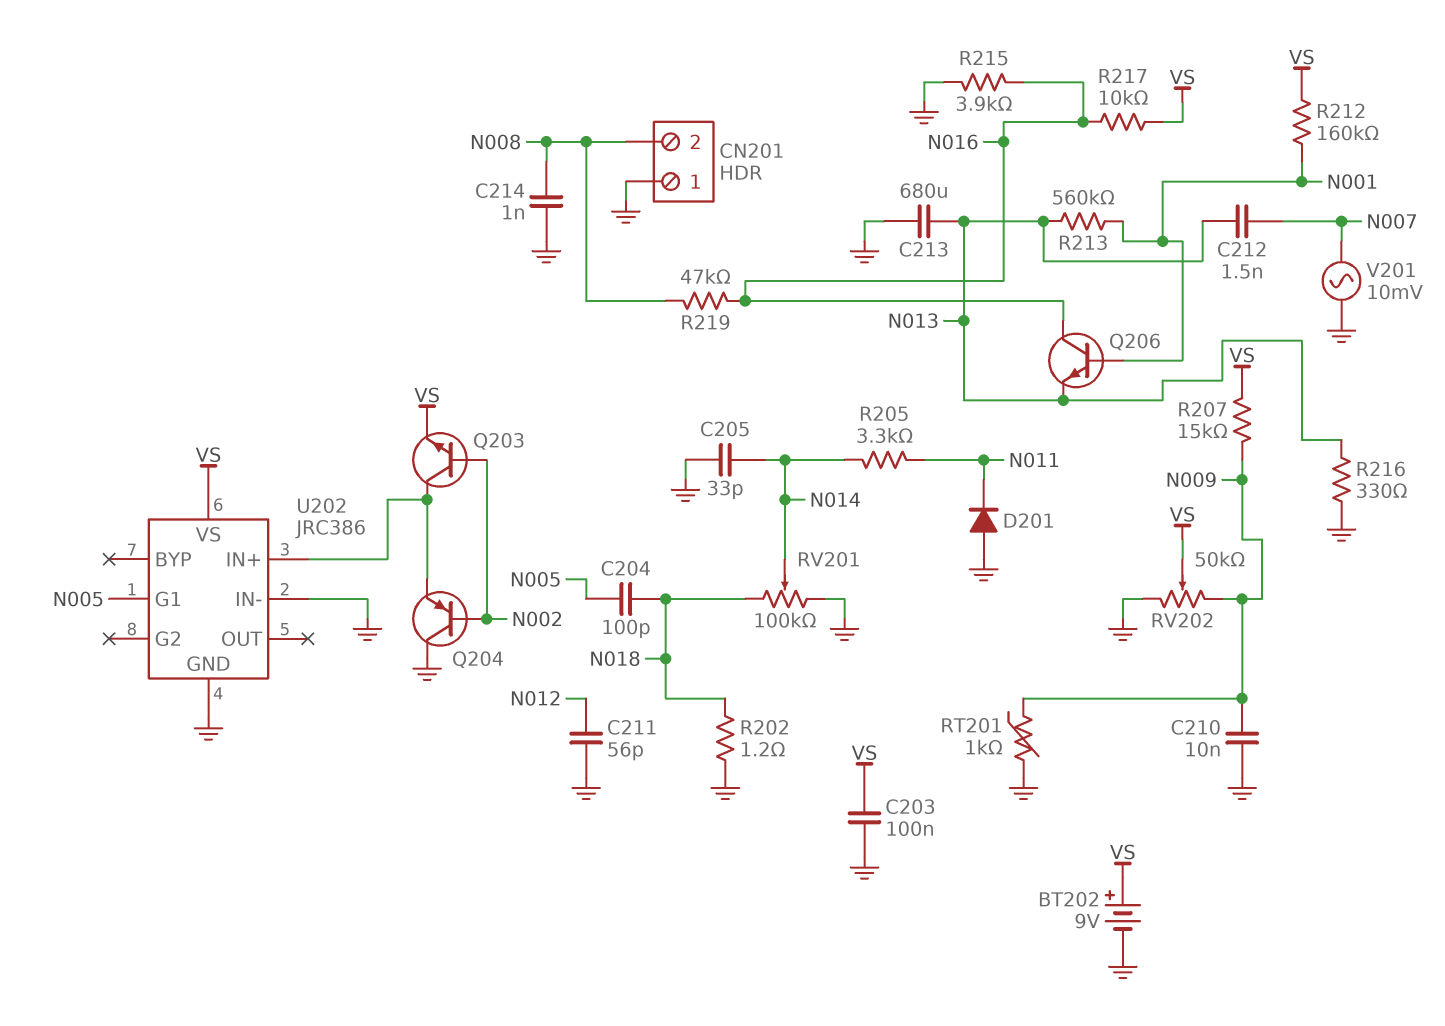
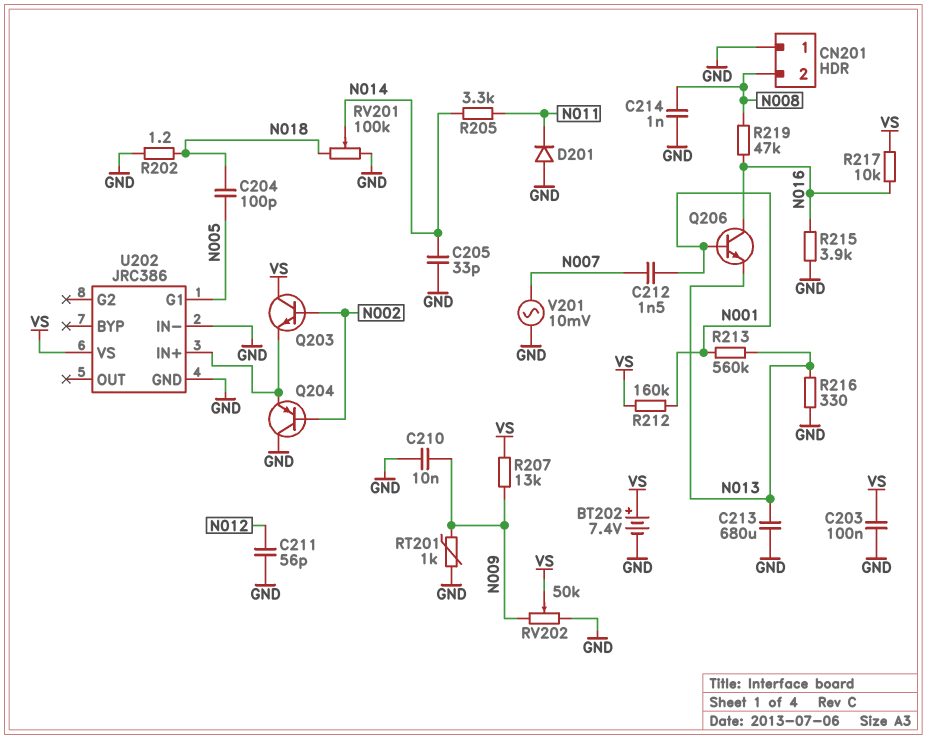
BT202: 9V (plus VS, minus GND) -> 7.4V (plus VS, minus GND)
C212: 1.5nF (N007, N013) -> 1.5nF (N001, N007)
Q203: NPN (B N002, C U202/IN+, E VS) -> NPN (B N002, C VS, E U202/IN+)
R207: 15k (N009, VS) -> 13k (N009, VS)

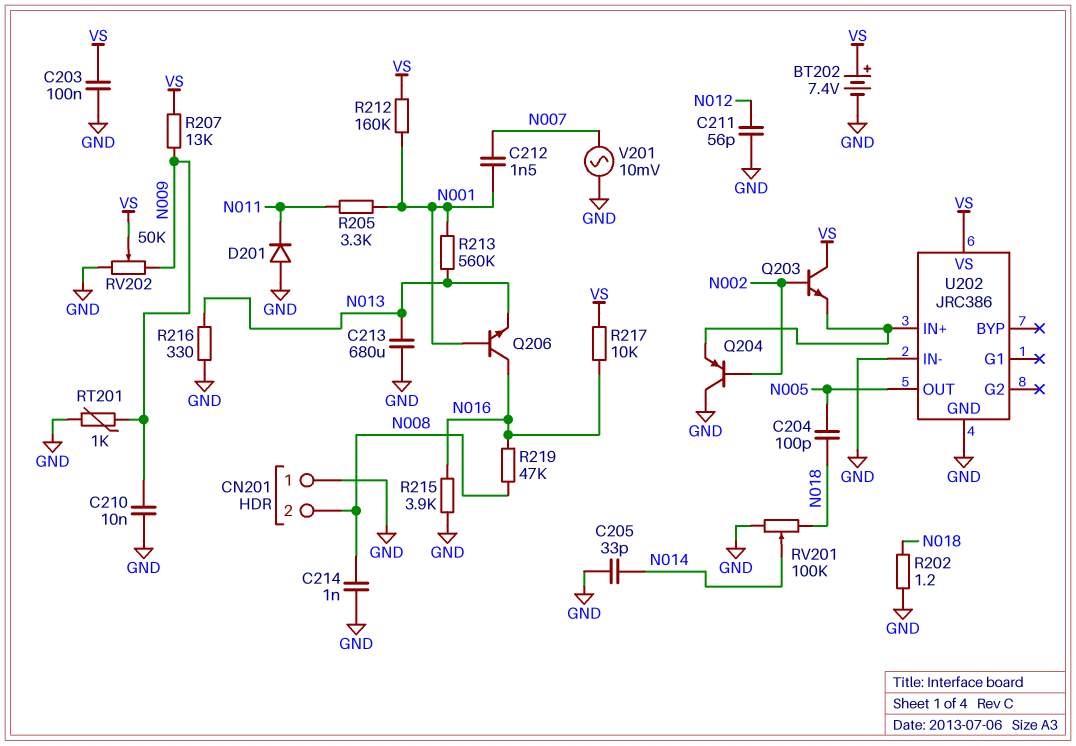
R205: 3.3k (N011, N014) -> 3.3k (N001, N011)
U202 pin G1: N005 -> none
U202 pin OUT: none -> N005

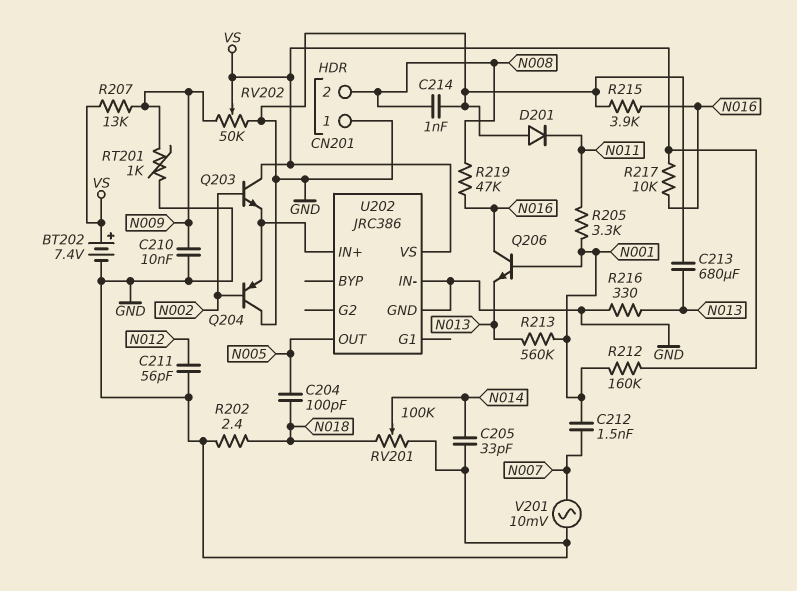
C203: 100nF (GND, VS) -> none
R202: 1.2 (GND, N018) -> 2.4 (GND, N018)

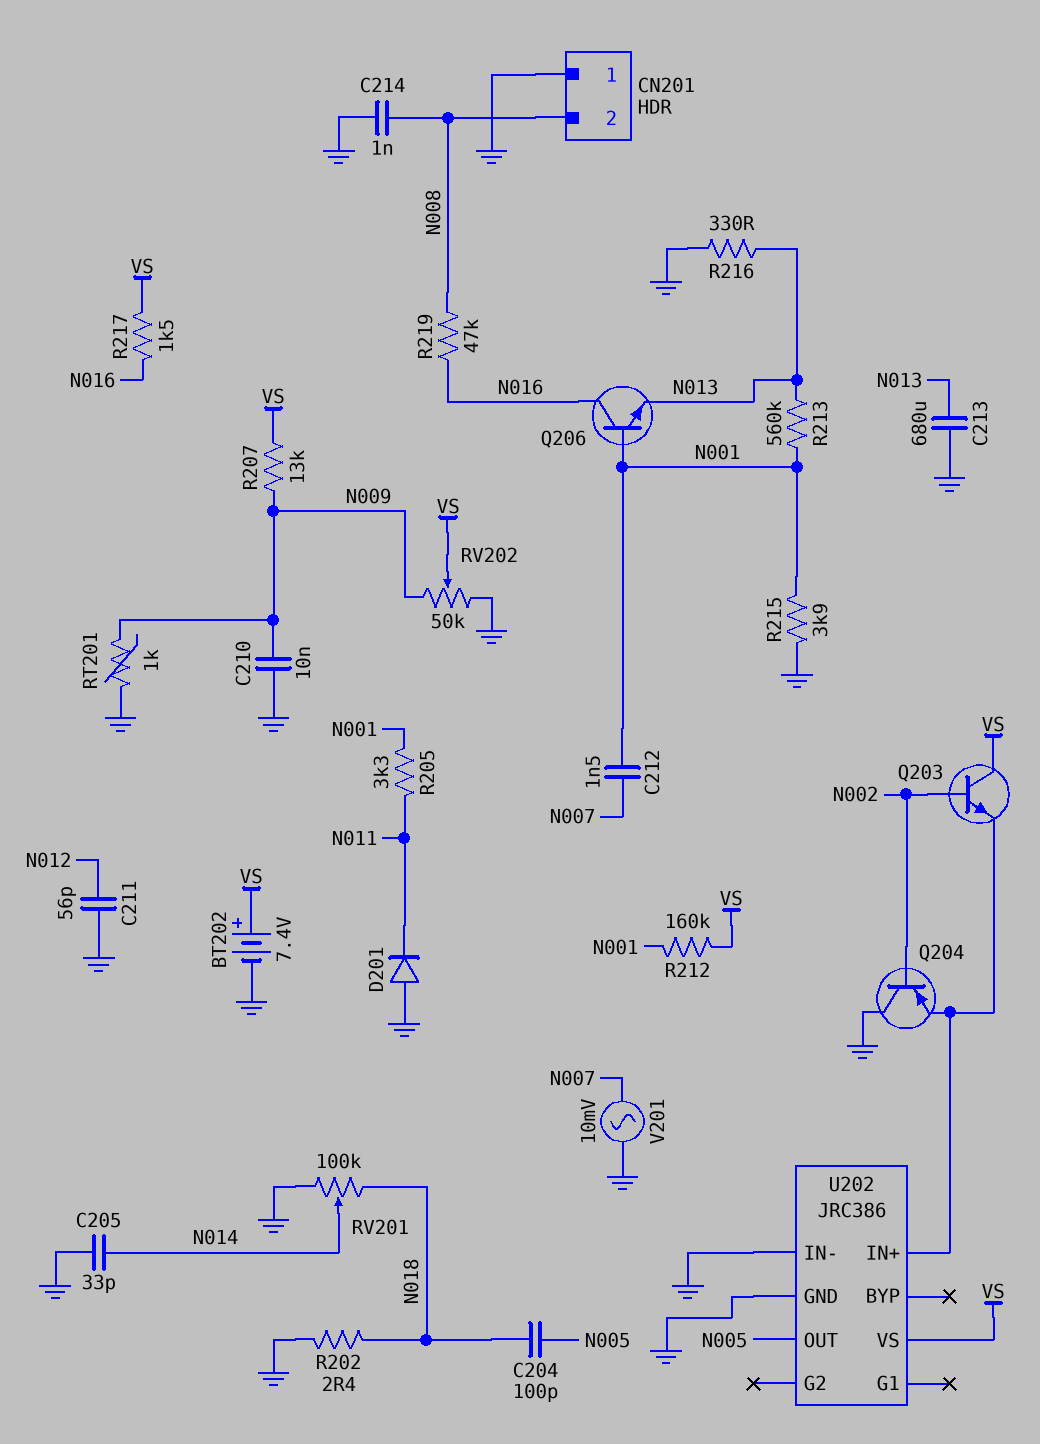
R215: 3.9k (GND, N016) -> 3.9k (GND, N001)
R217: 10k (N016, VS) -> 1.5k (N016, VS)

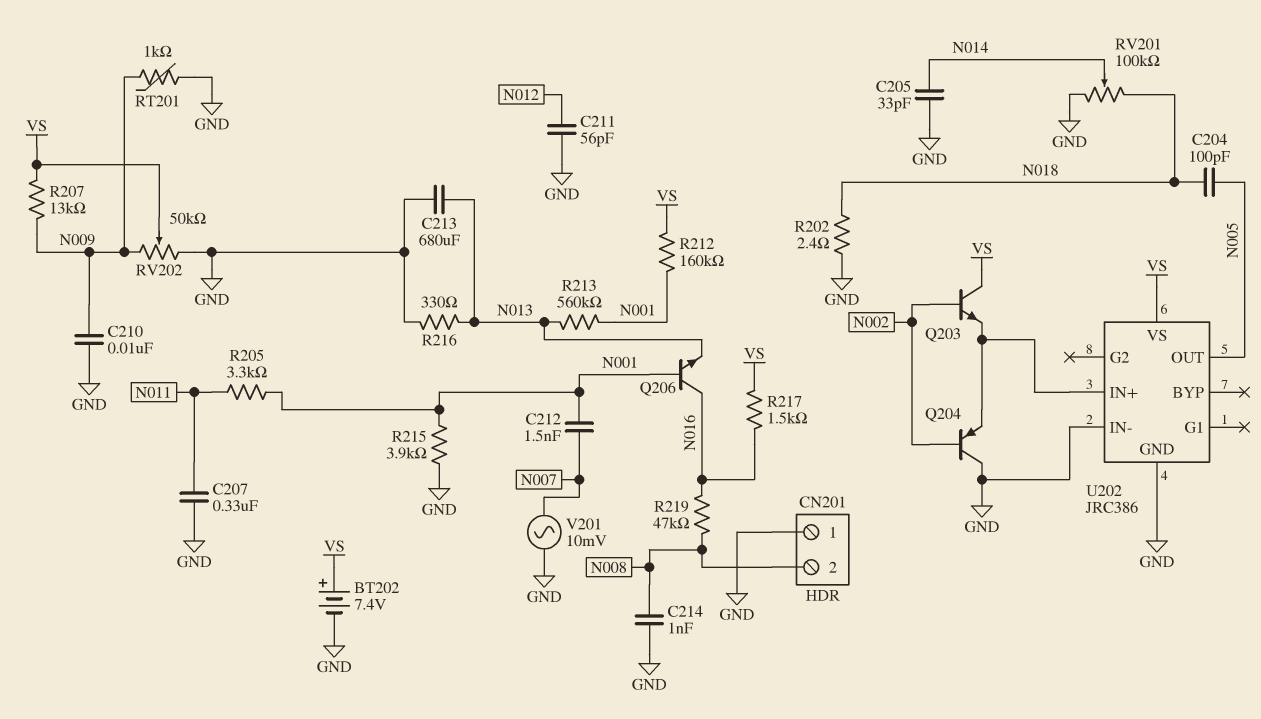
C207: none -> 330nF (GND, N011)
D201: diode (A GND, K N011) -> none

